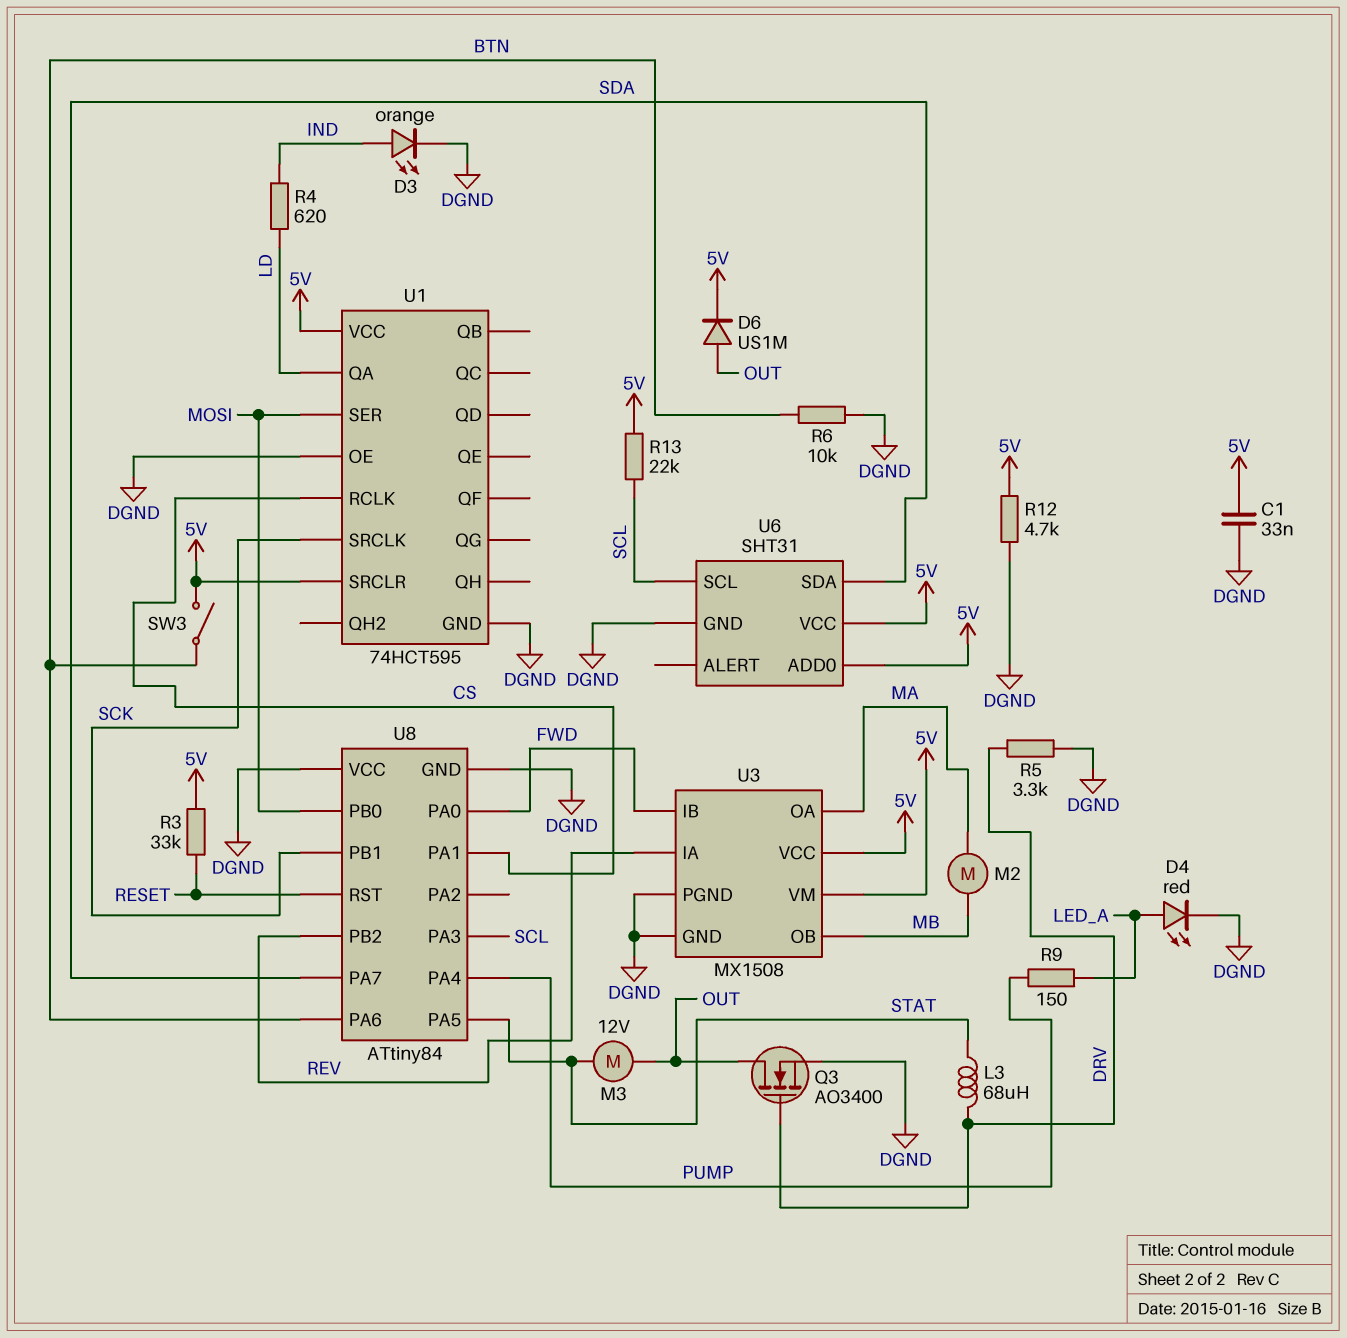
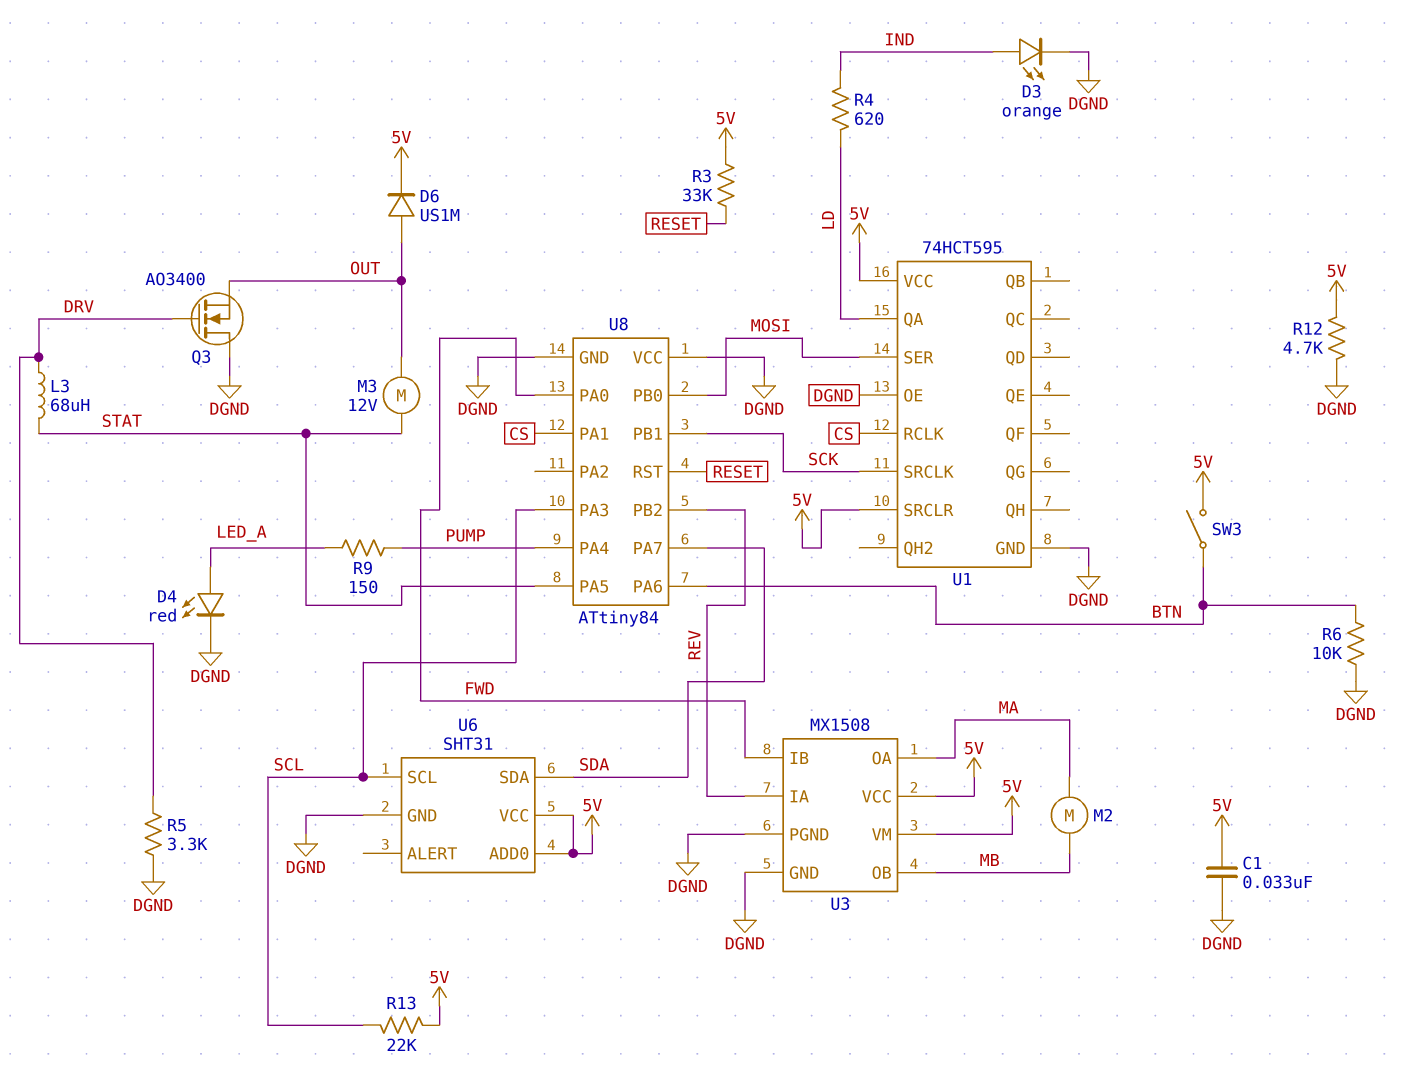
Q3: NMOS AO3400 (G DRV, D OUT, S DGND) -> NMOS AO3400 (G DRV, D DGND, S OUT)

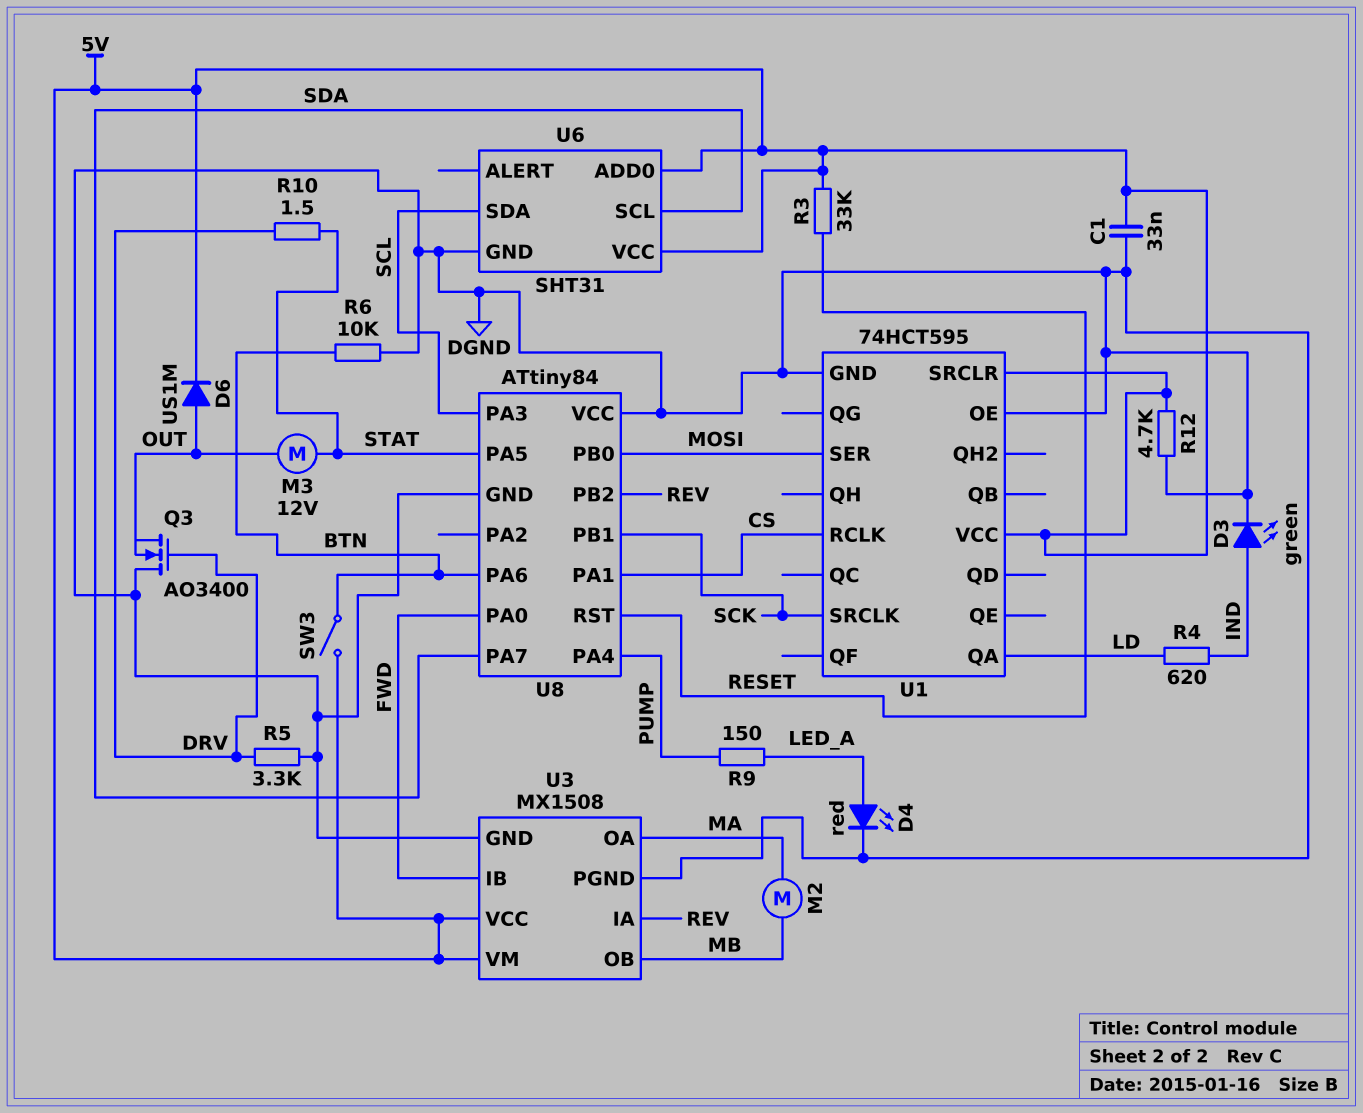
D3: LED orange (A IND, K DGND) -> LED green (A IND, K DGND)
L3: 68uH (DRV, STAT) -> none
R10: none -> 1.5 (DRV, STAT)
R13: 22k (5V, SCL) -> none
U6 pin SCL: SCL -> SDA
U6 pin SDA: SDA -> SCL

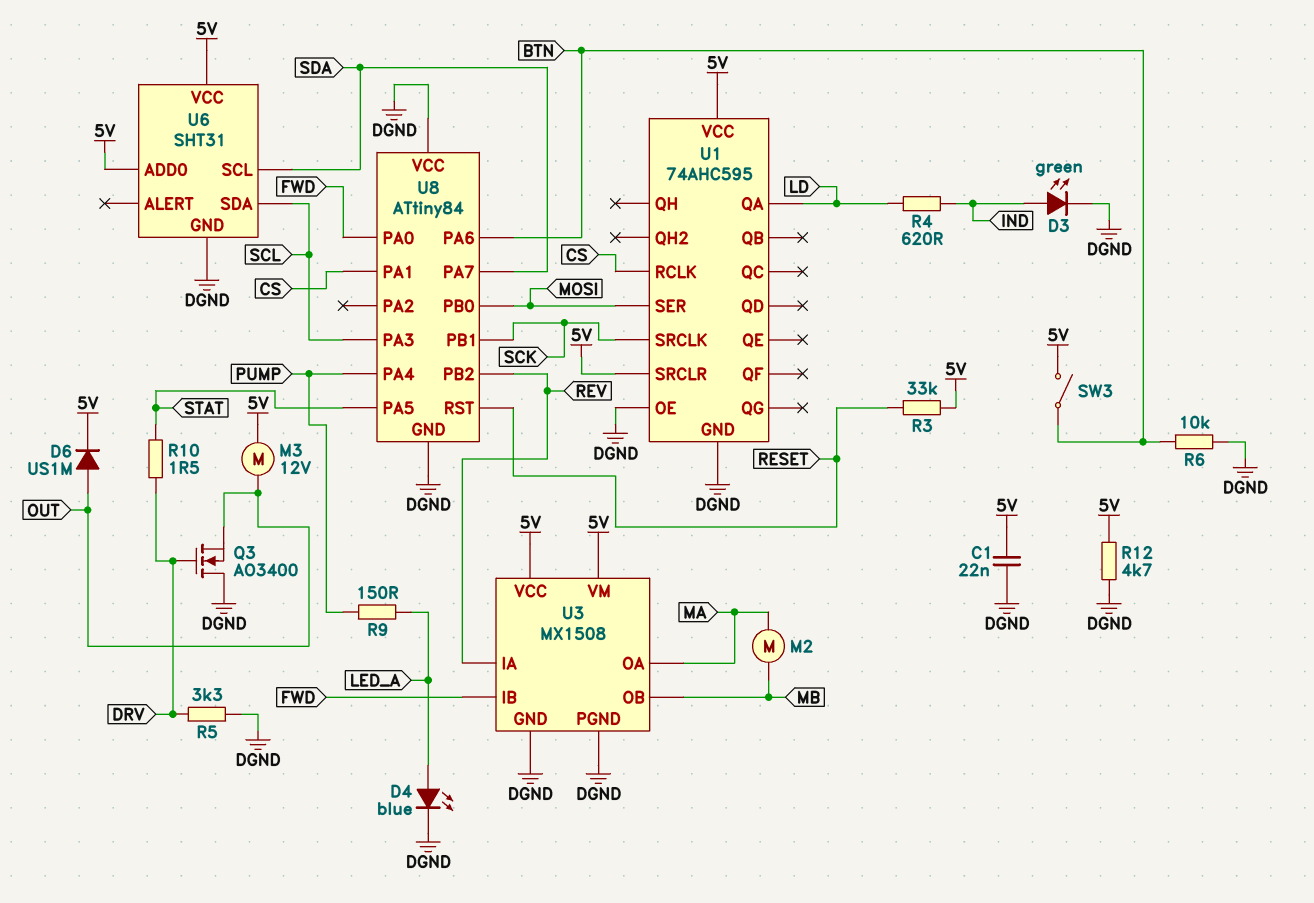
C1: 33nF (5V, DGND) -> 22nF (5V, DGND)
D4: LED red (A LED_A, K DGND) -> LED blue (A LED_A, K DGND)
M3: motor 12V (OUT, STAT) -> motor 12V (5V, OUT)
U1: 74HCT595 -> 74AHC595

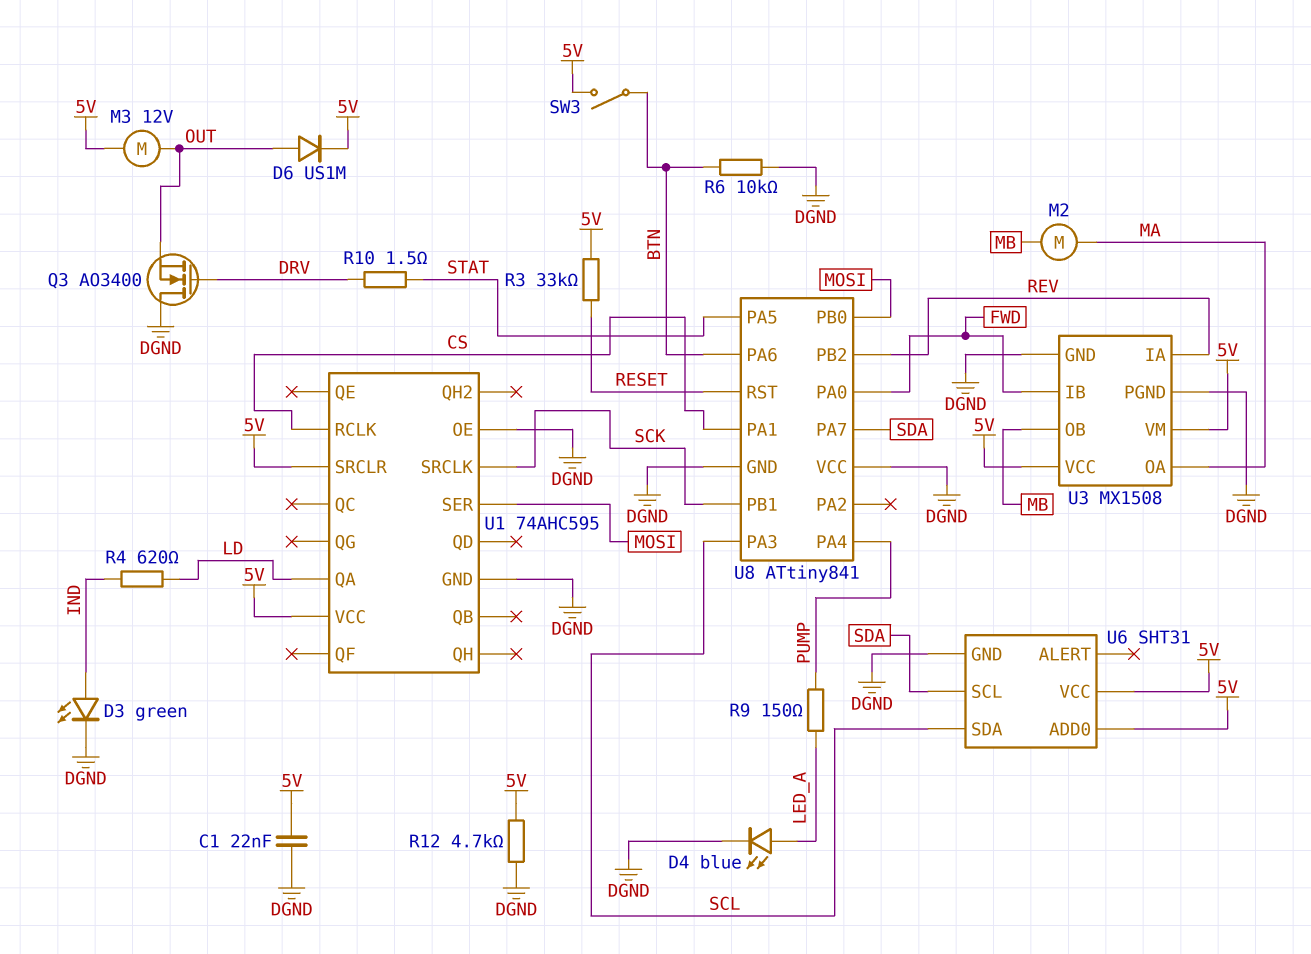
R5: 3.3k (DGND, DRV) -> none
U8: ATtiny84 -> ATtiny841

